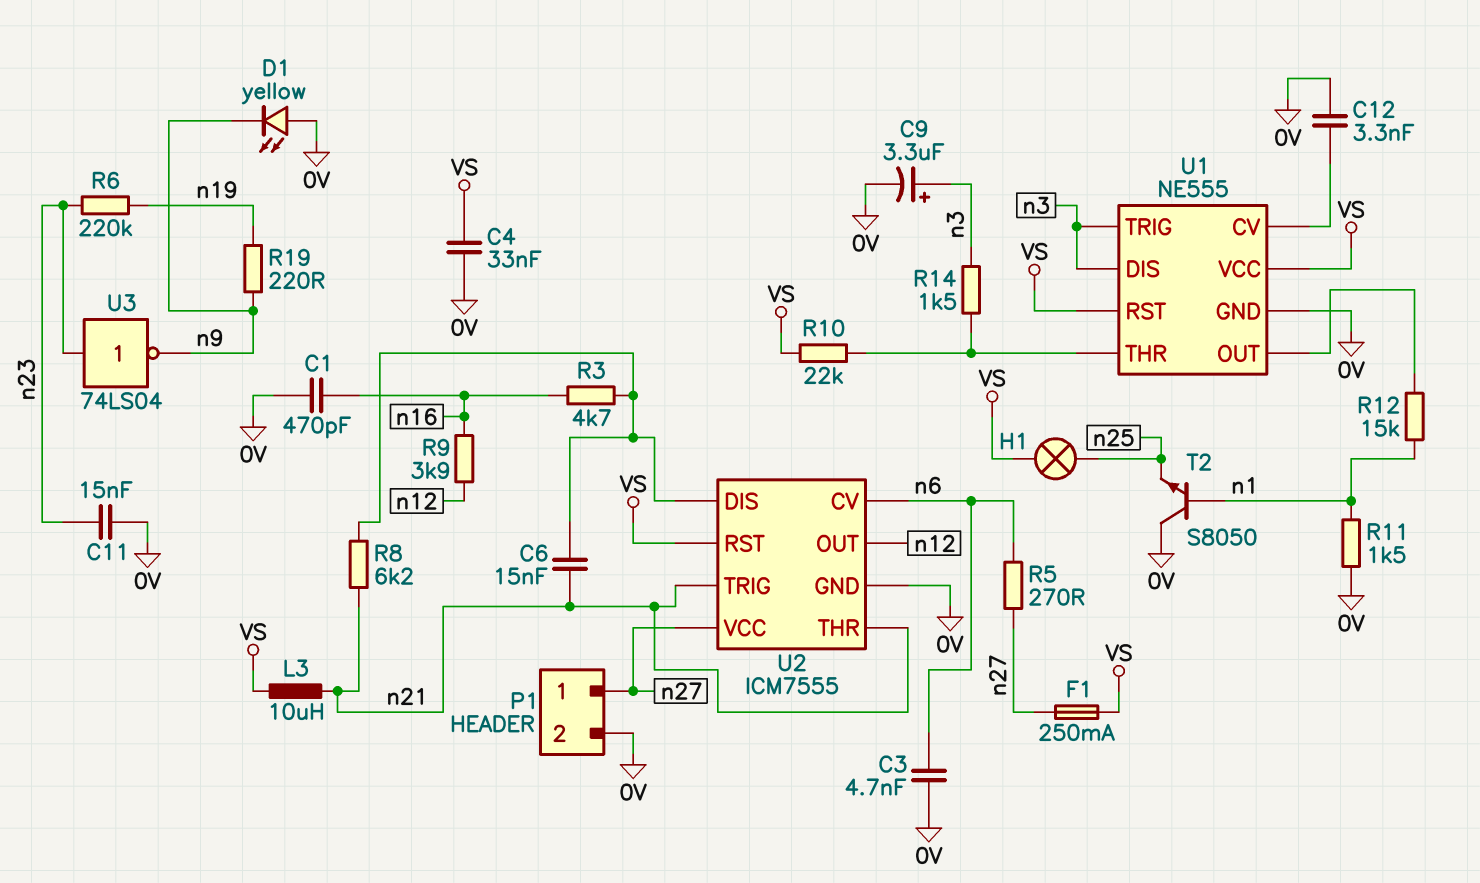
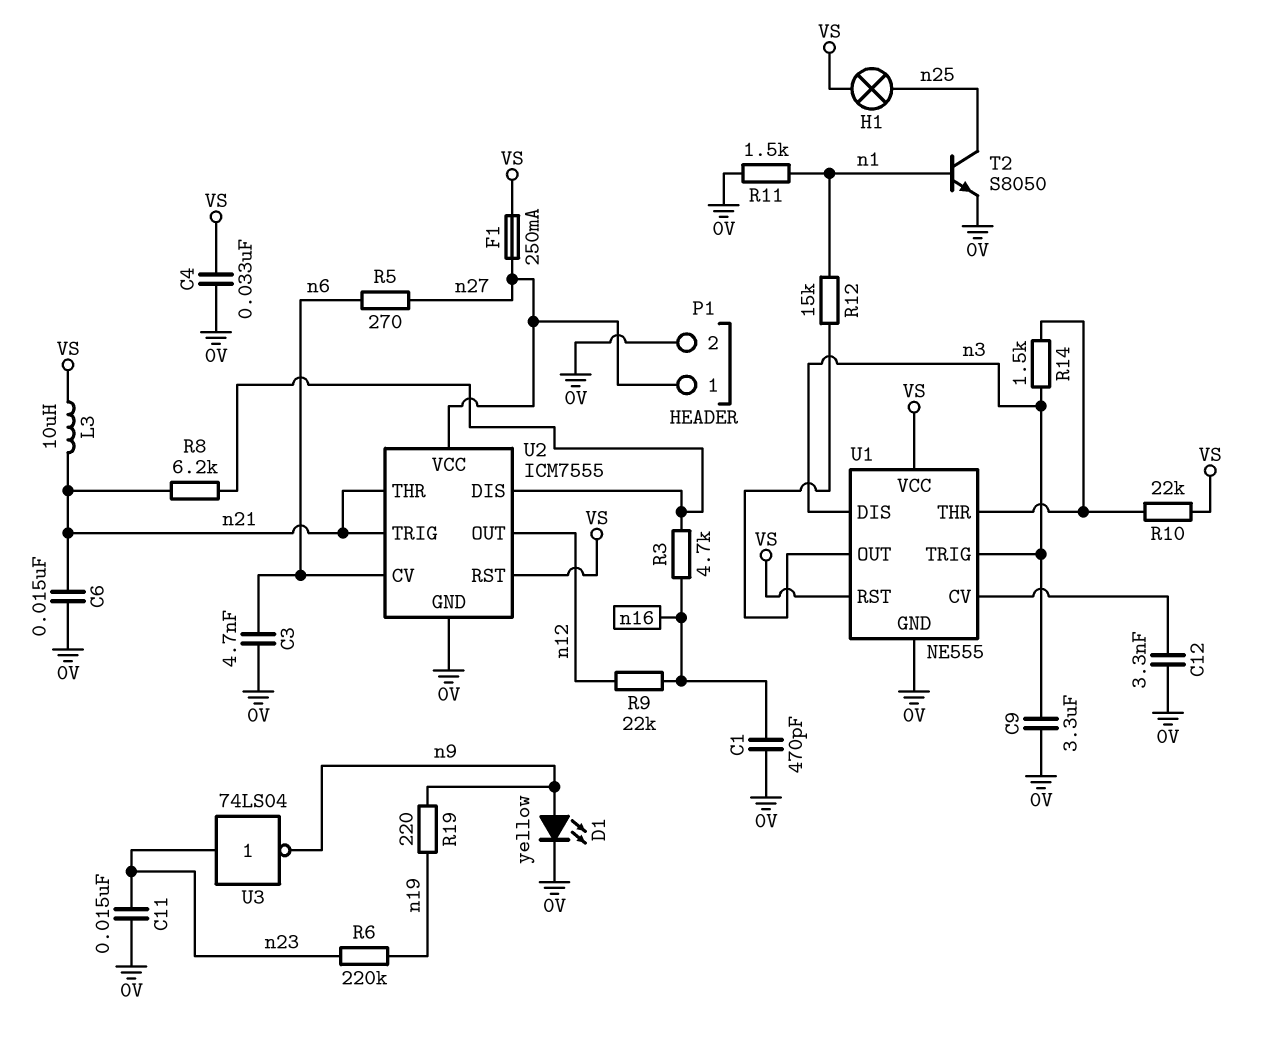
C6: 15nF (U2/DIS, n21) -> 15nF (0V, n21)
C9: 3.3uF (plus n3, minus 0V) -> 3.3uF (0V, n3)
D1: LED yellow (A 0V, K n9) -> LED yellow (A n9, K 0V)
R9: 3.9k (n12, n16) -> 22k (n12, n16)
T2: NPN S8050 (B n1, C 0V, E n25) -> NPN S8050 (B n1, C n25, E 0V)

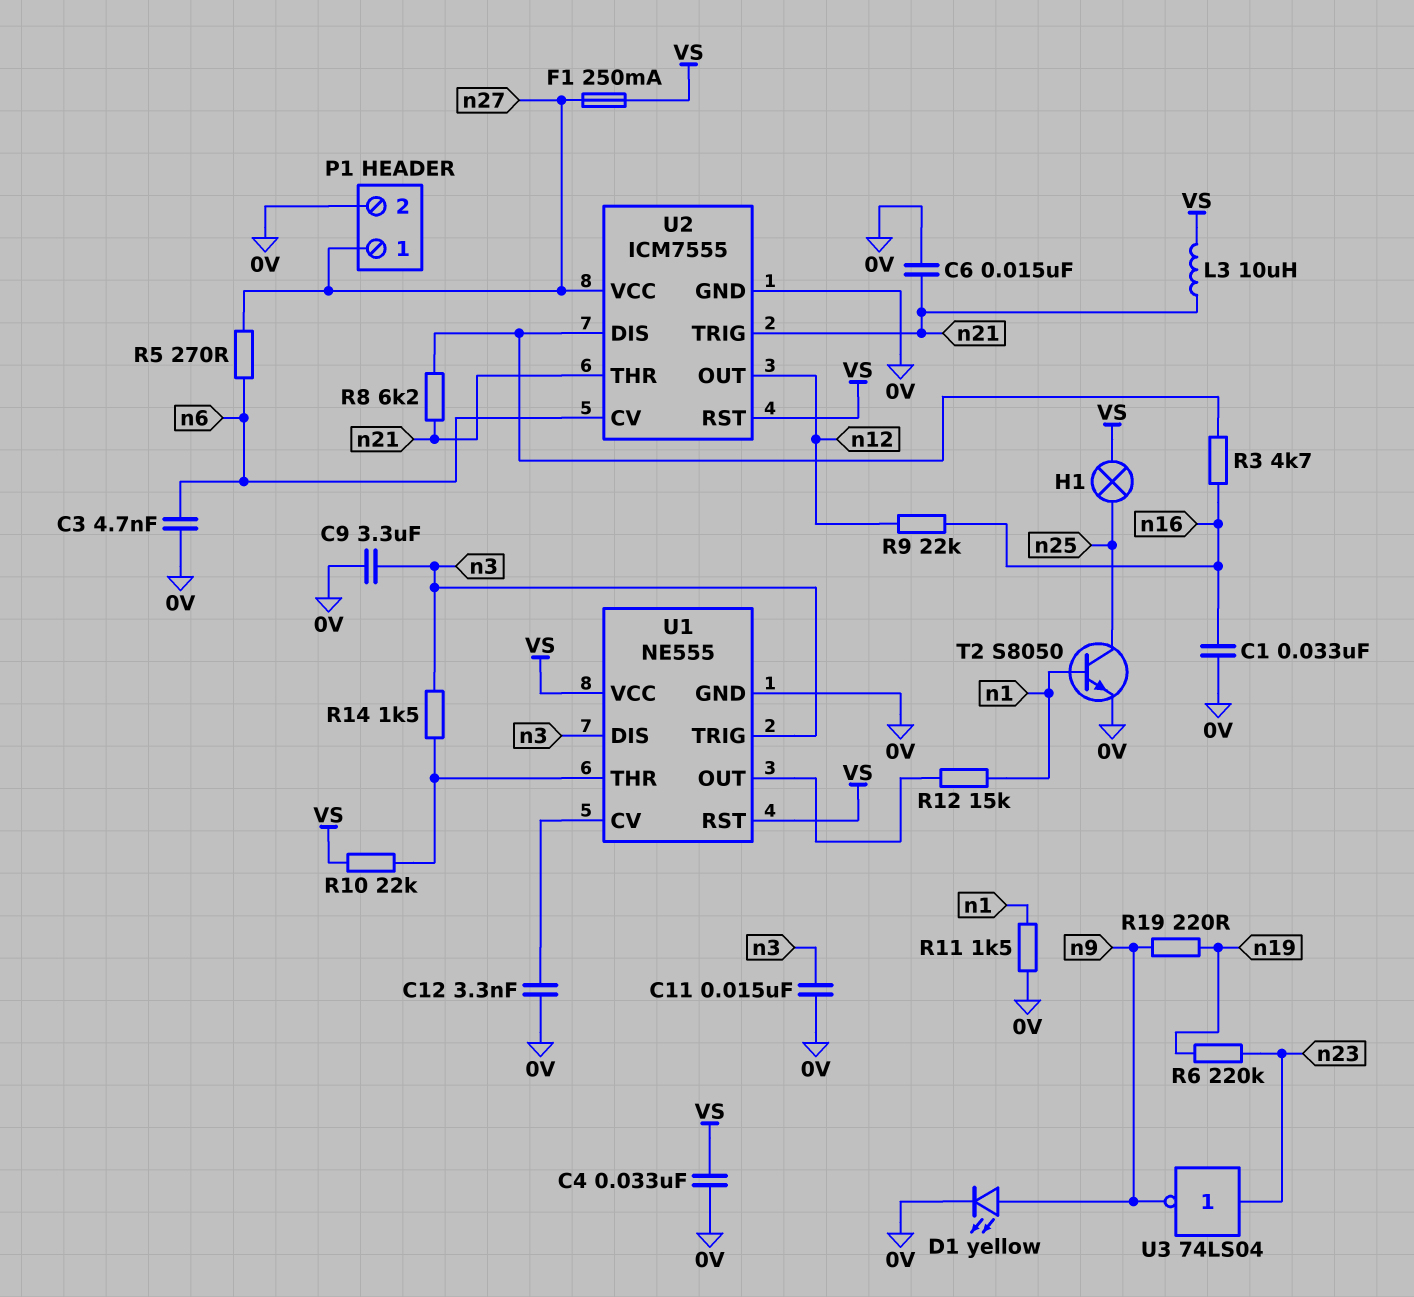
C1: 470pF (0V, n16) -> 33nF (0V, n16)
C11: 15nF (0V, n23) -> 15nF (0V, n3)

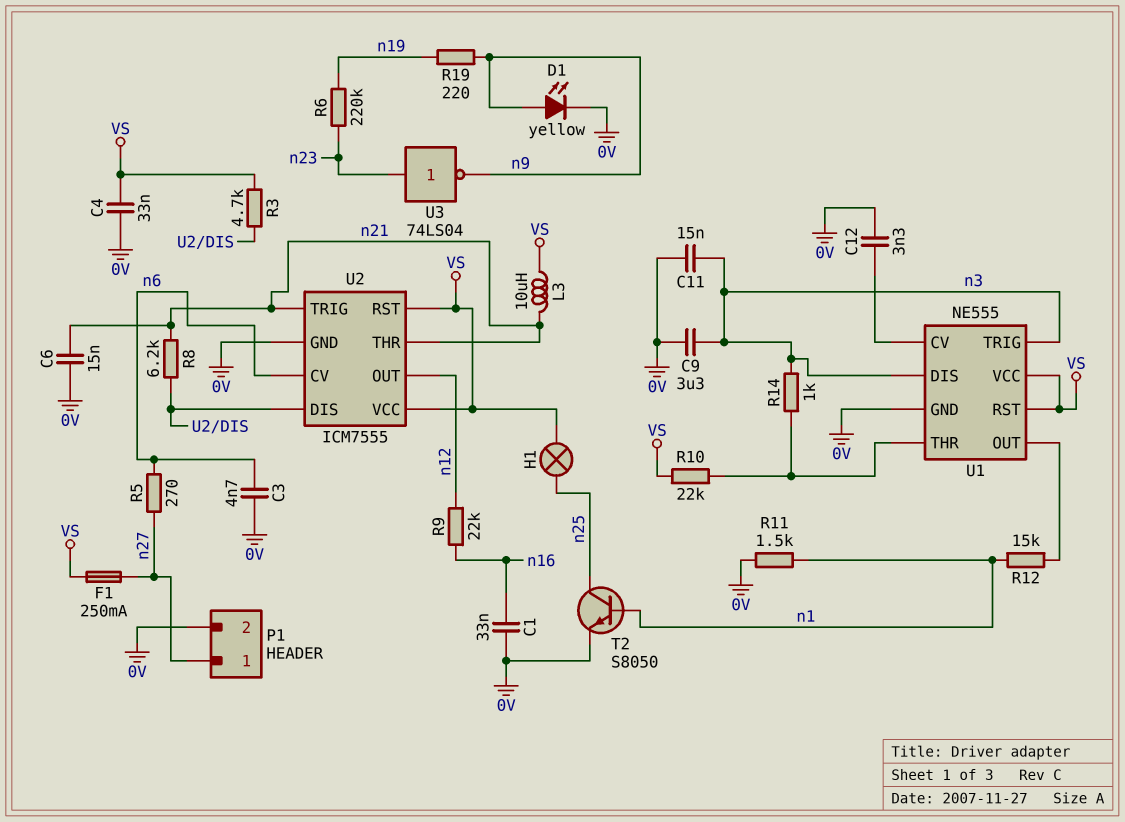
R3: 4.7k (U2/DIS, n16) -> 4.7k (U2/DIS, VS)
R14: 1.5k (U1/THR, n3) -> 1k (U1/THR, n3)
U2 pin VCC: n27 -> VS

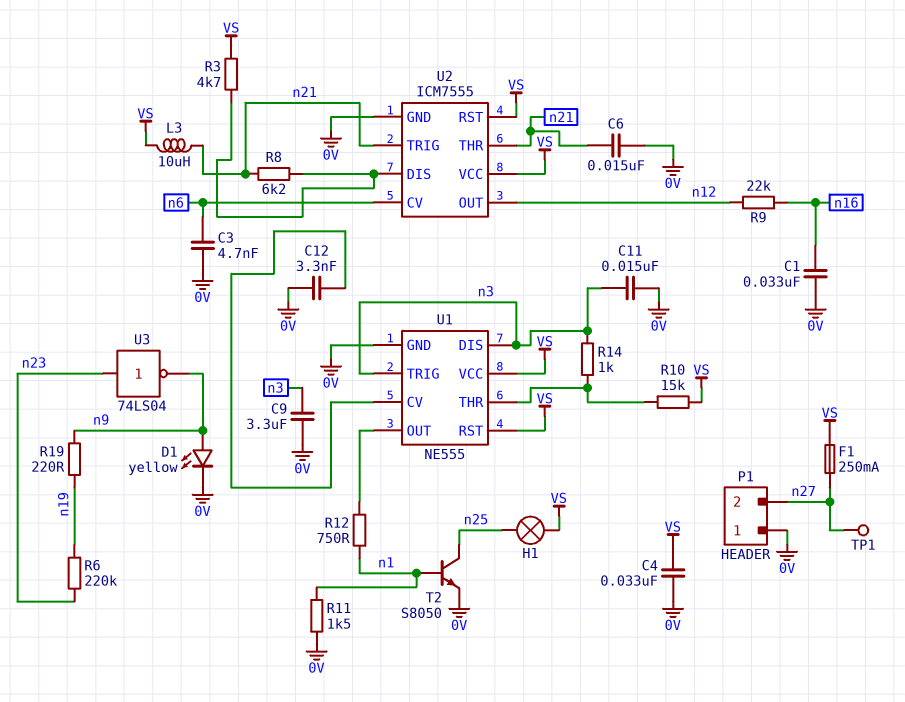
P1 pin 1: n27 -> 0V
P1 pin 2: 0V -> n27
R5: 270 (n6, n27) -> none
R10: 22k (U1/THR, VS) -> 15k (U1/THR, VS)
R12: 15k (U1/OUT, n1) -> 750 (U1/OUT, n1)
TP1: none -> test point (n27)

